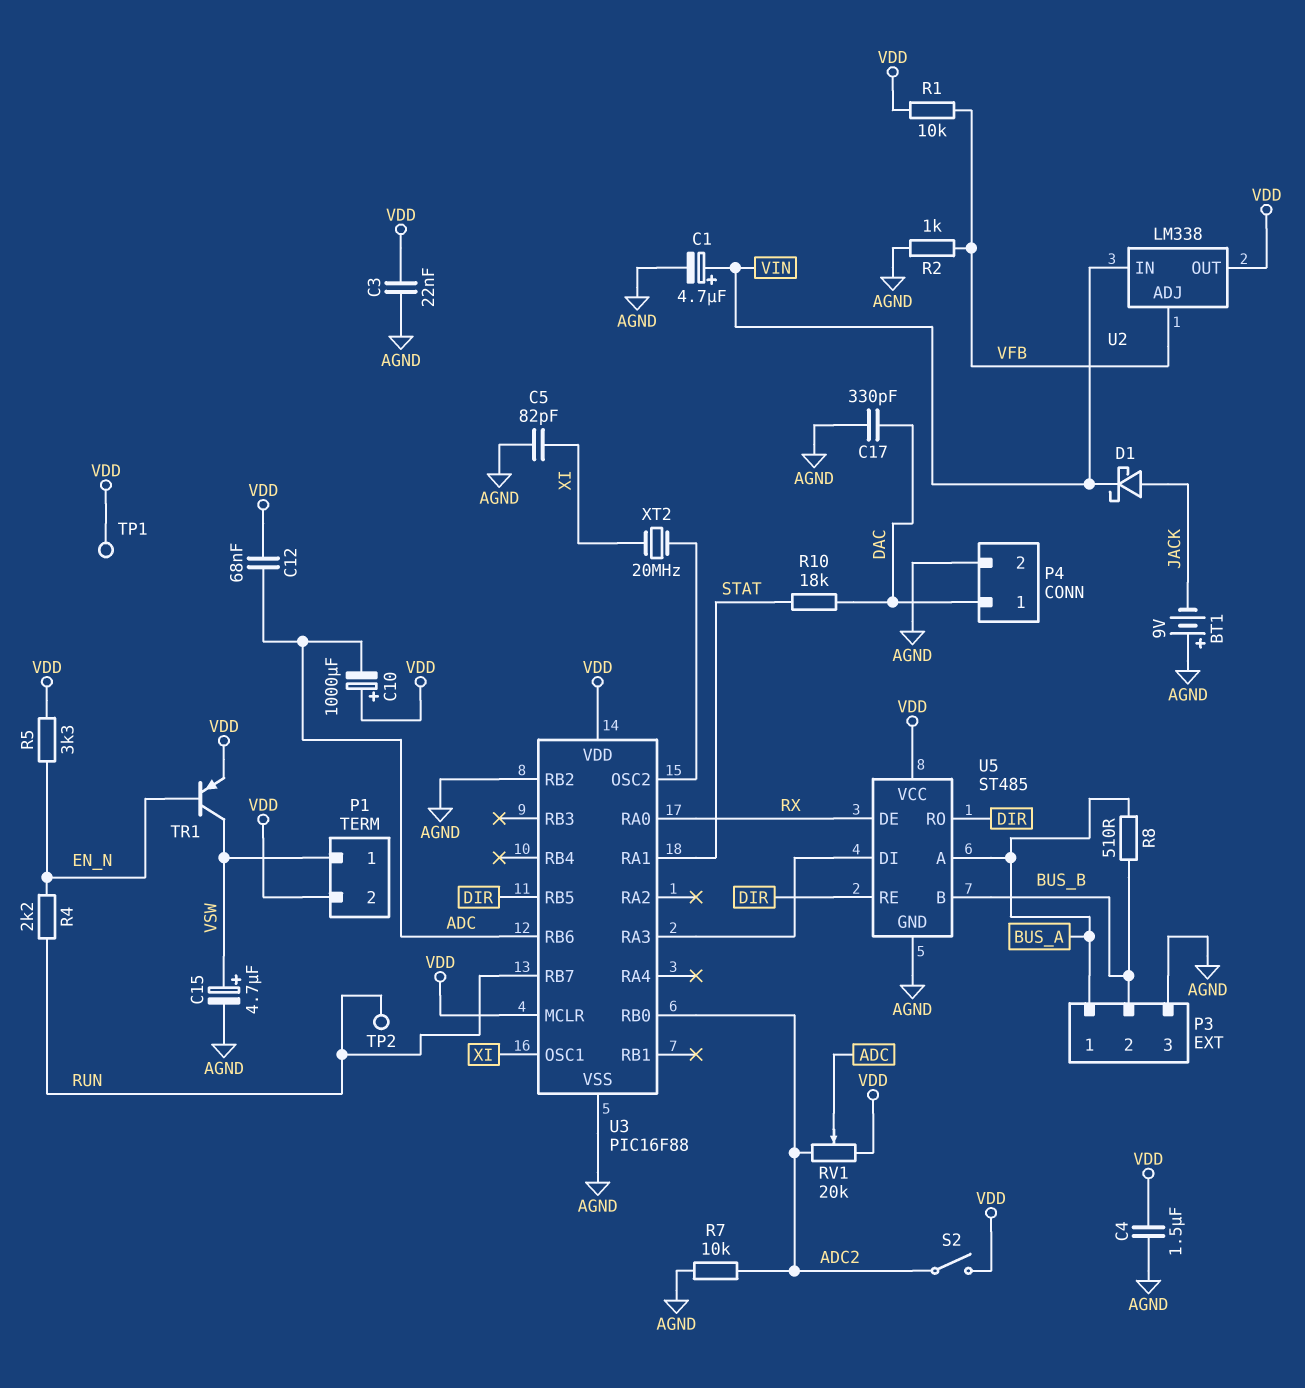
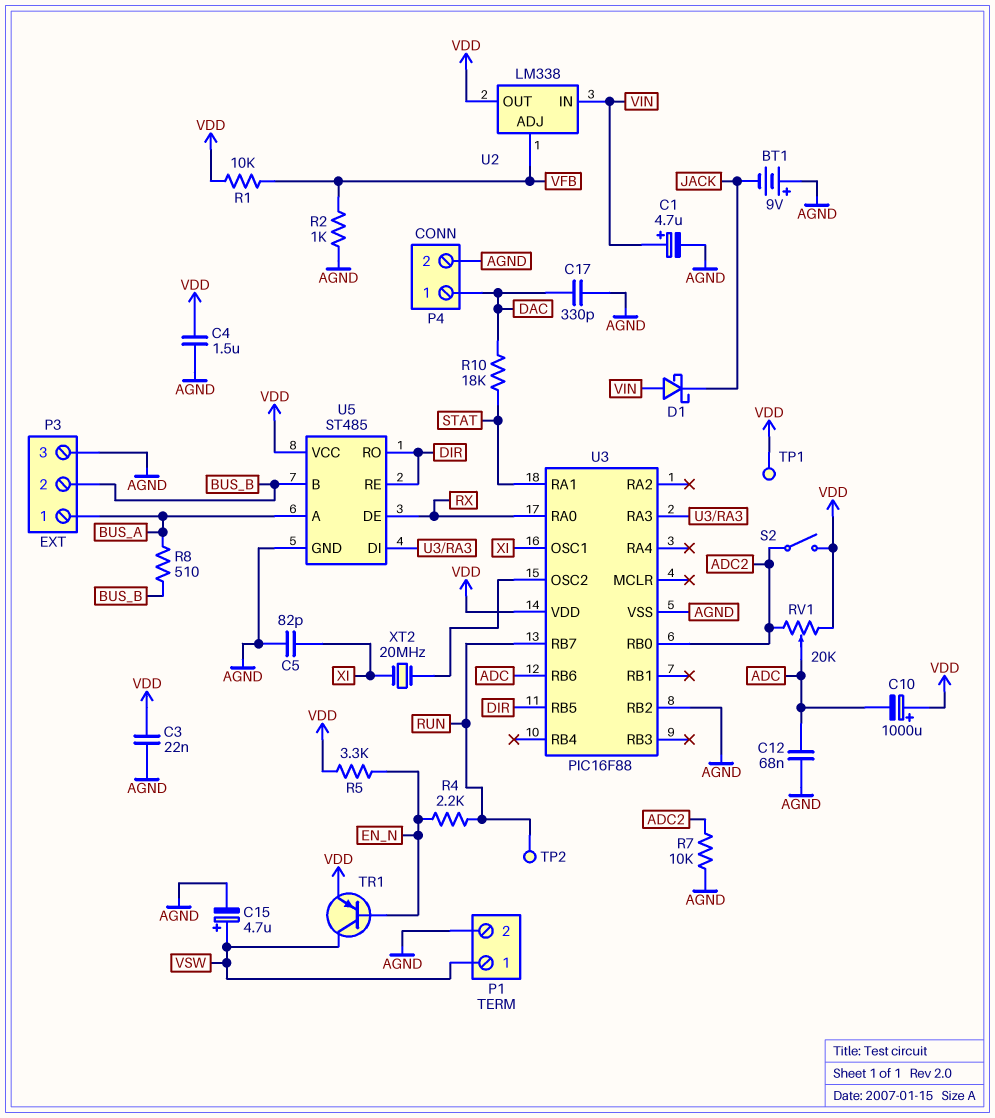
C12: 68nF (ADC, VDD) -> 68nF (ADC, AGND)
D1: schottky (A JACK, K VIN) -> schottky (A VIN, K JACK)
P1 pin 2: VDD -> AGND
U3 pin MCLR: VDD -> none

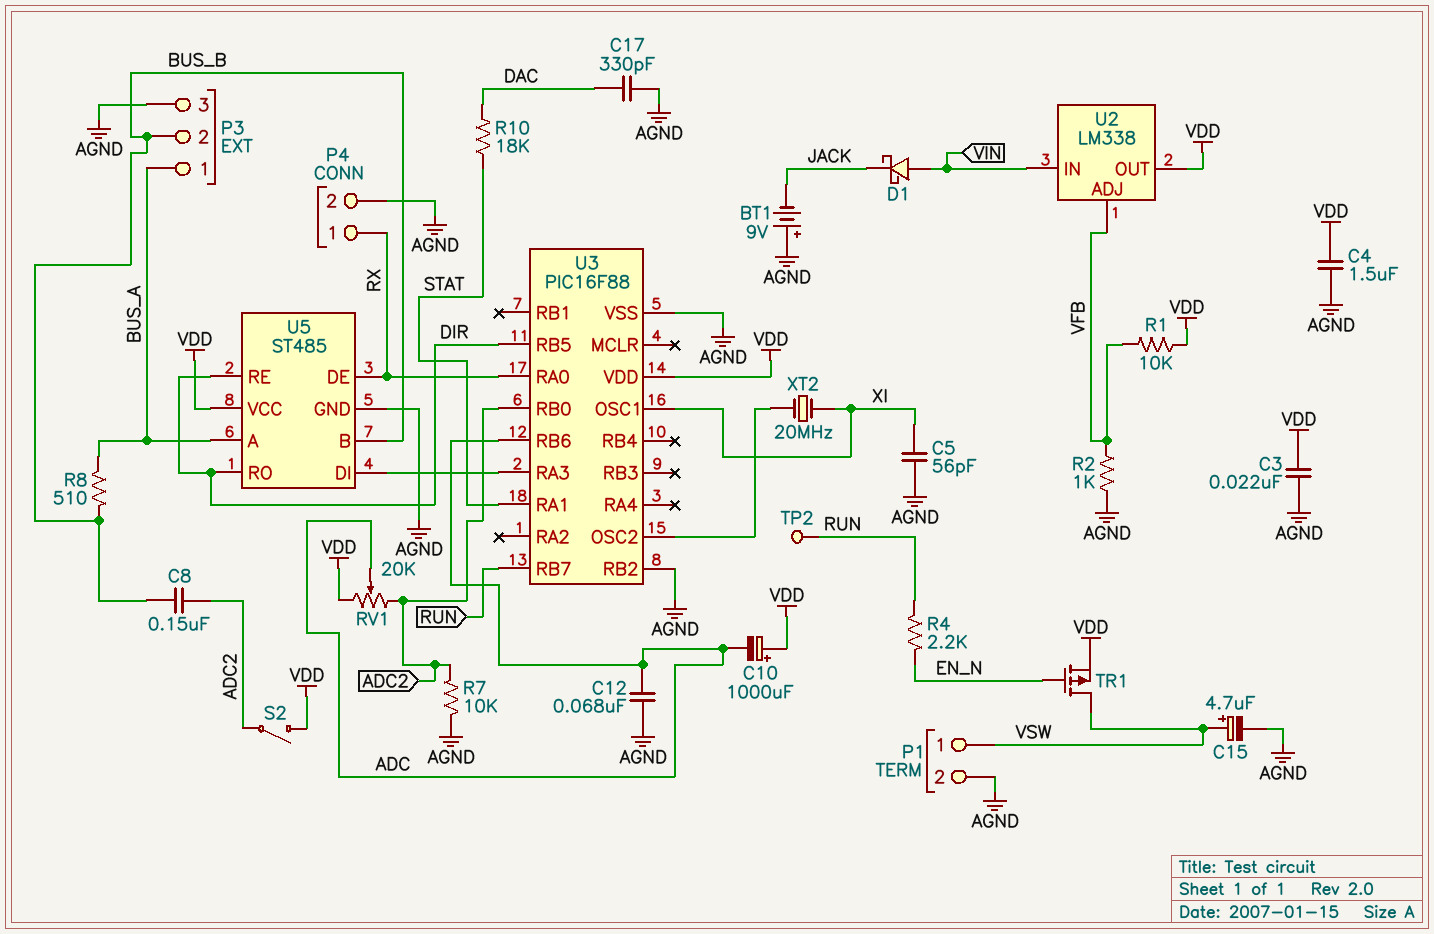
C1: 4.7uF (plus VIN, minus AGND) -> none
C5: 82pF (AGND, XI) -> 56pF (AGND, XI)
C8: none -> 150nF (ADC2, BUS_B)
P4 pin 1: DAC -> RX
R5: 3.3k (EN_N, VDD) -> none
TP1: test point (VDD) -> none
TR1: PNP (B EN_N, C VSW, E VDD) -> PMOS (G EN_N, D VSW, S VDD)

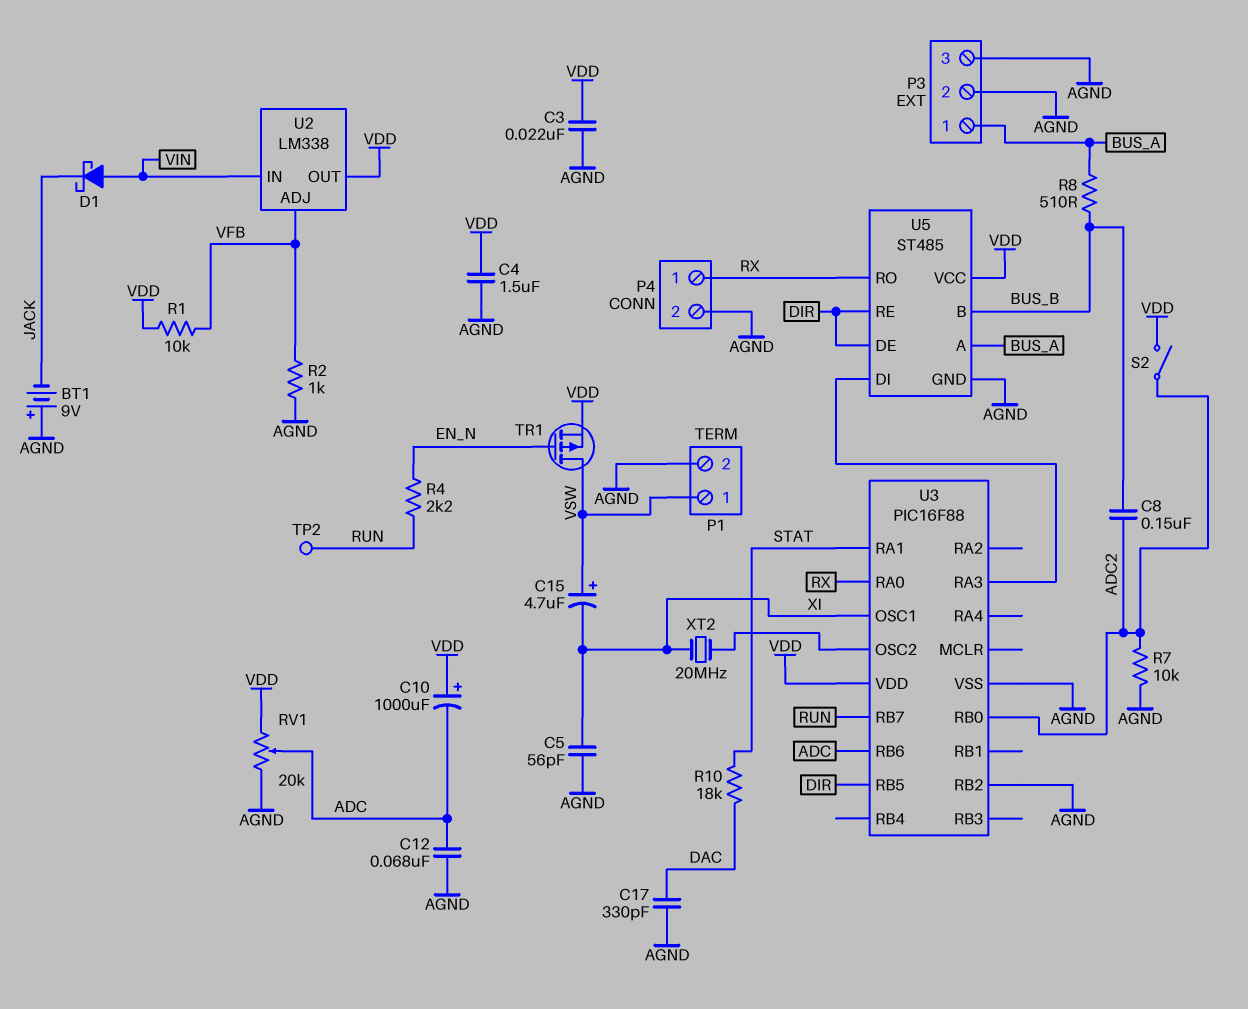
C15: 4.7uF (plus VSW, minus AGND) -> 4.7uF (plus VSW, minus XI)
P3 pin 2: BUS_B -> AGND
RV1: 20k (ADC2, VDD, wiper ADC) -> 20k (AGND, VDD, wiper ADC)
U5 pin DE: RX -> DIR
U5 pin RO: DIR -> RX

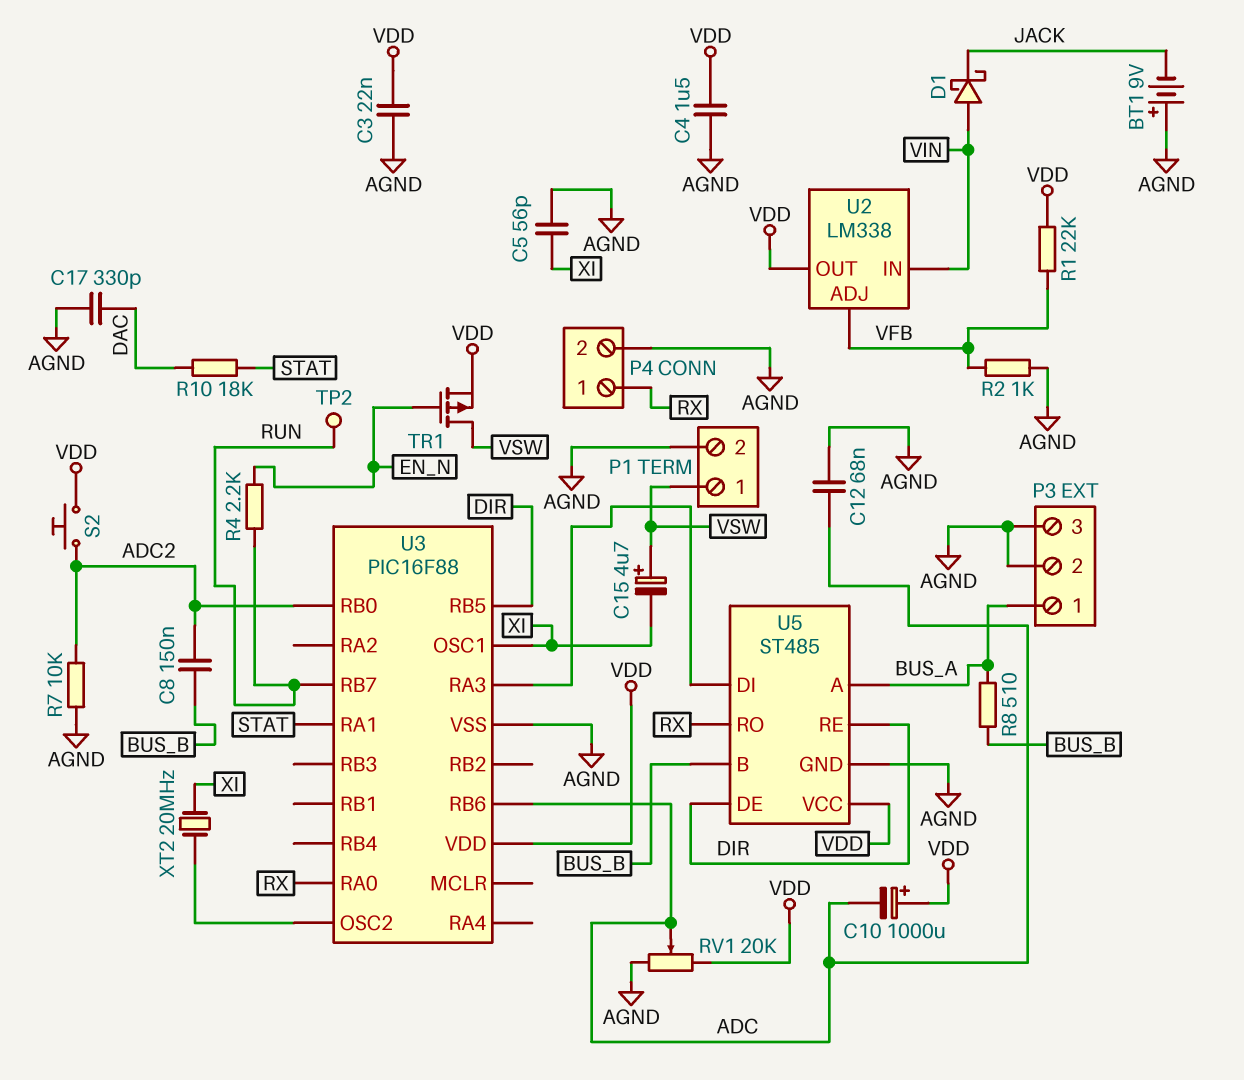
R1: 10k (VDD, VFB) -> 22k (VDD, VFB)
S2: switch (ADC2, VDD) -> button (ADC2, VDD)
U3 pin RB2: AGND -> none

